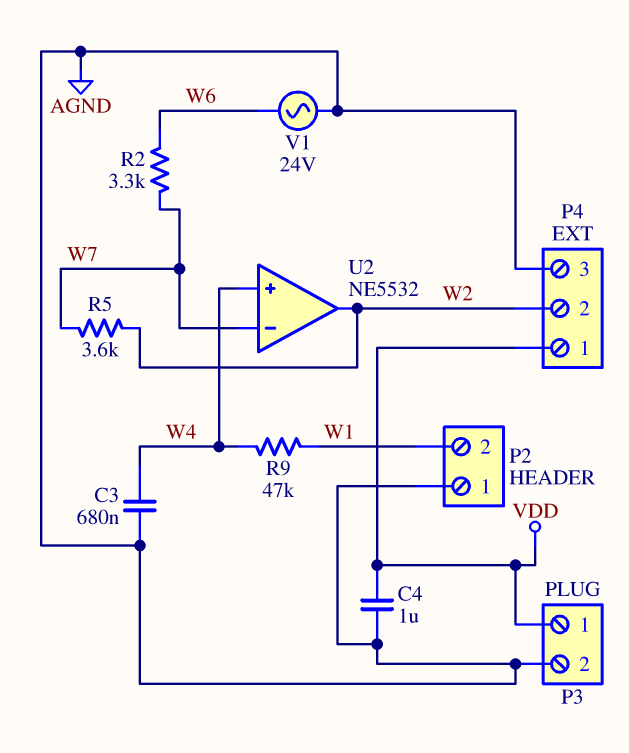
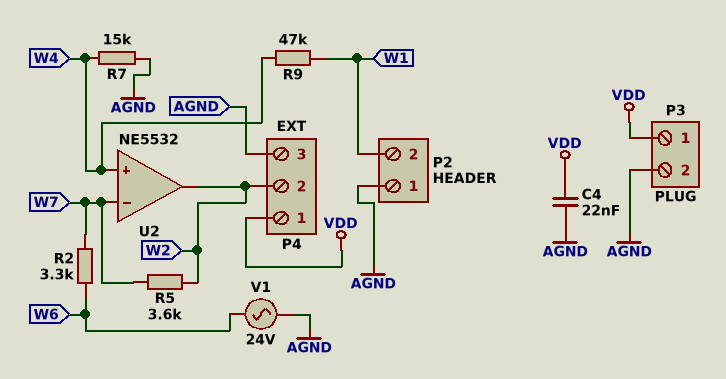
C3: 680nF (AGND, W4) -> none
C4: 1uF (AGND, VDD) -> 22nF (AGND, VDD)
R7: none -> 15k (AGND, W4)

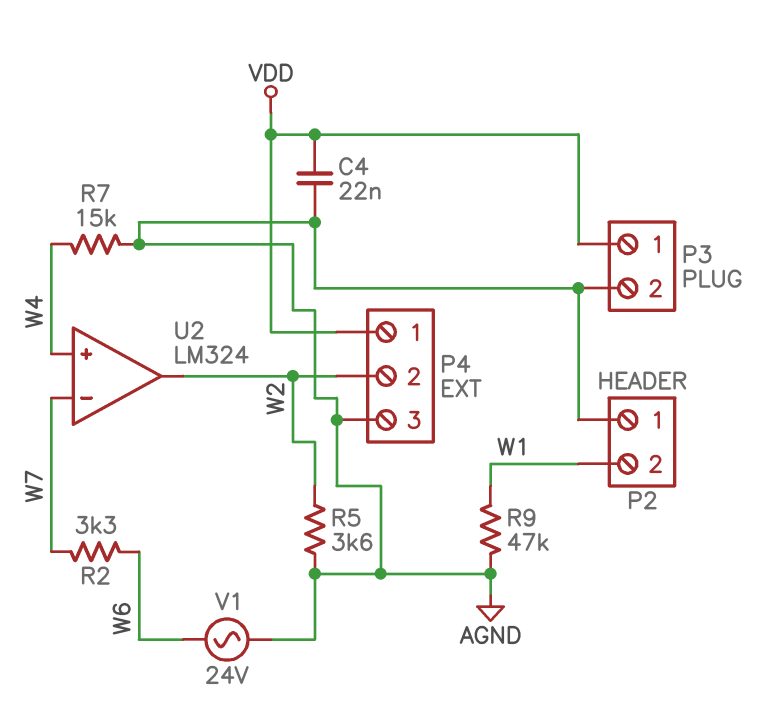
R5: 3.6k (W2, W7) -> 3.6k (AGND, W2)
R9: 47k (W1, W4) -> 47k (AGND, W1)
U2: NE5532 -> LM324

